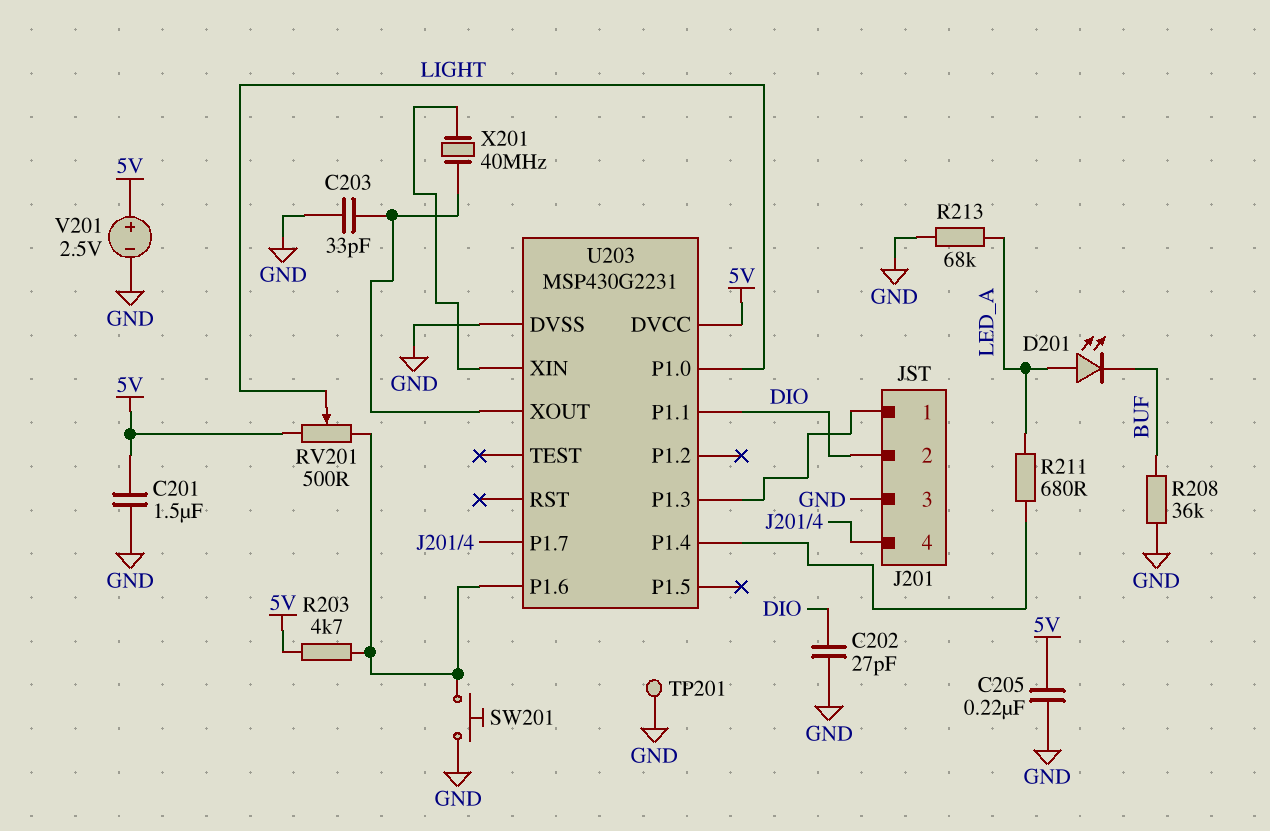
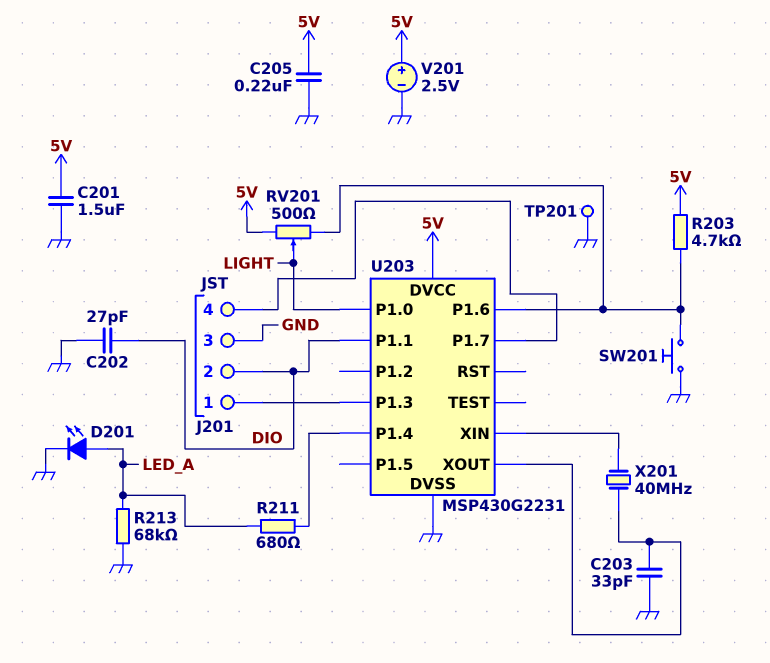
D201: LED (A LED_A, K BUF) -> LED (A LED_A, K GND)
R208: 36k (BUF, GND) -> none

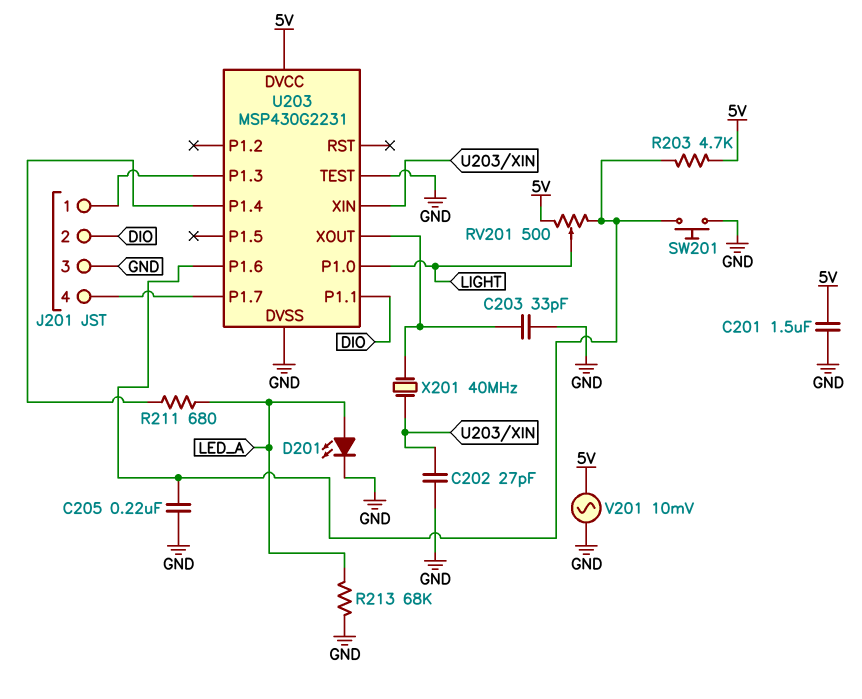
C202: 27pF (DIO, GND) -> 27pF (GND, U203/XIN)
C205: 220nF (5V, GND) -> 220nF (GND, U203/P1.6)
TP201: test point (GND) -> none
U203 pin TEST: none -> GND
V201: 2.5V (plus 5V, minus GND) -> AC 10mV (5V, GND)

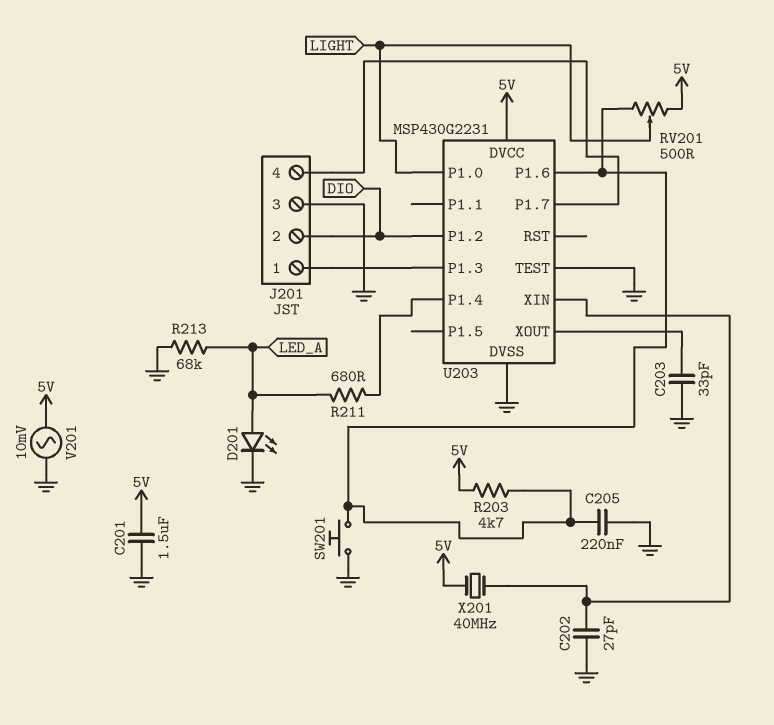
U203 pin P1.1: DIO -> none
U203 pin P1.2: none -> DIO
X201: 40MHz (U203/XIN, U203/XOUT) -> 40MHz (5V, U203/XIN)

